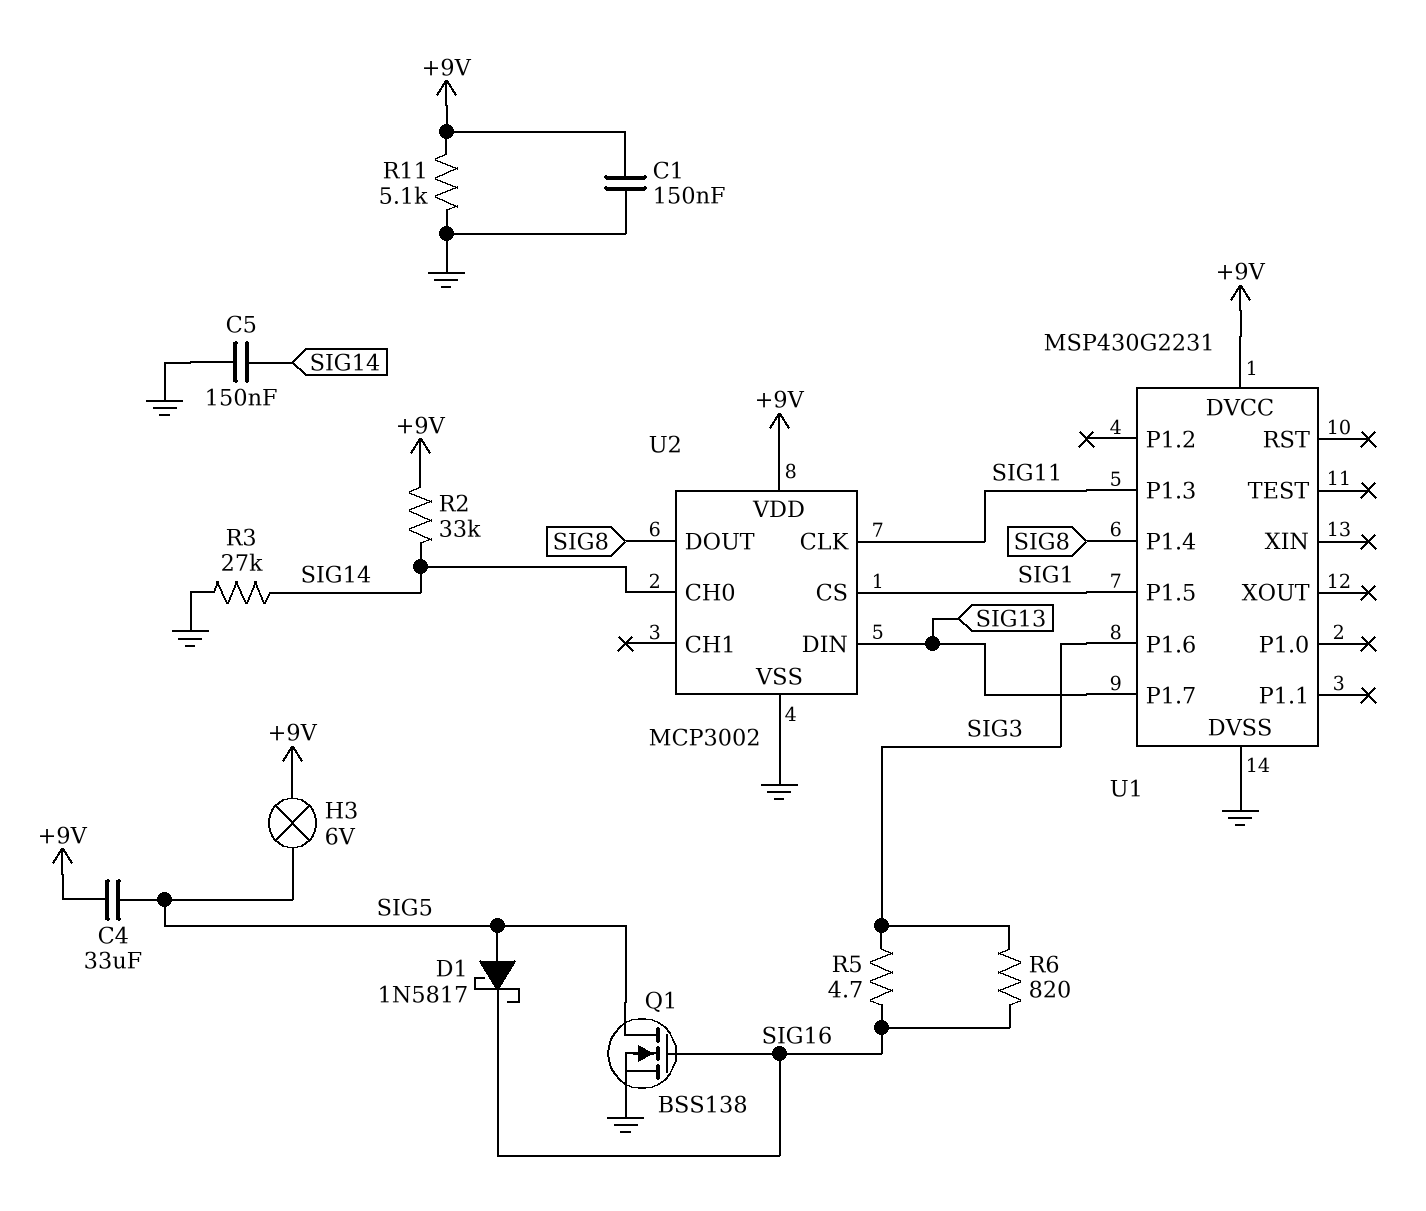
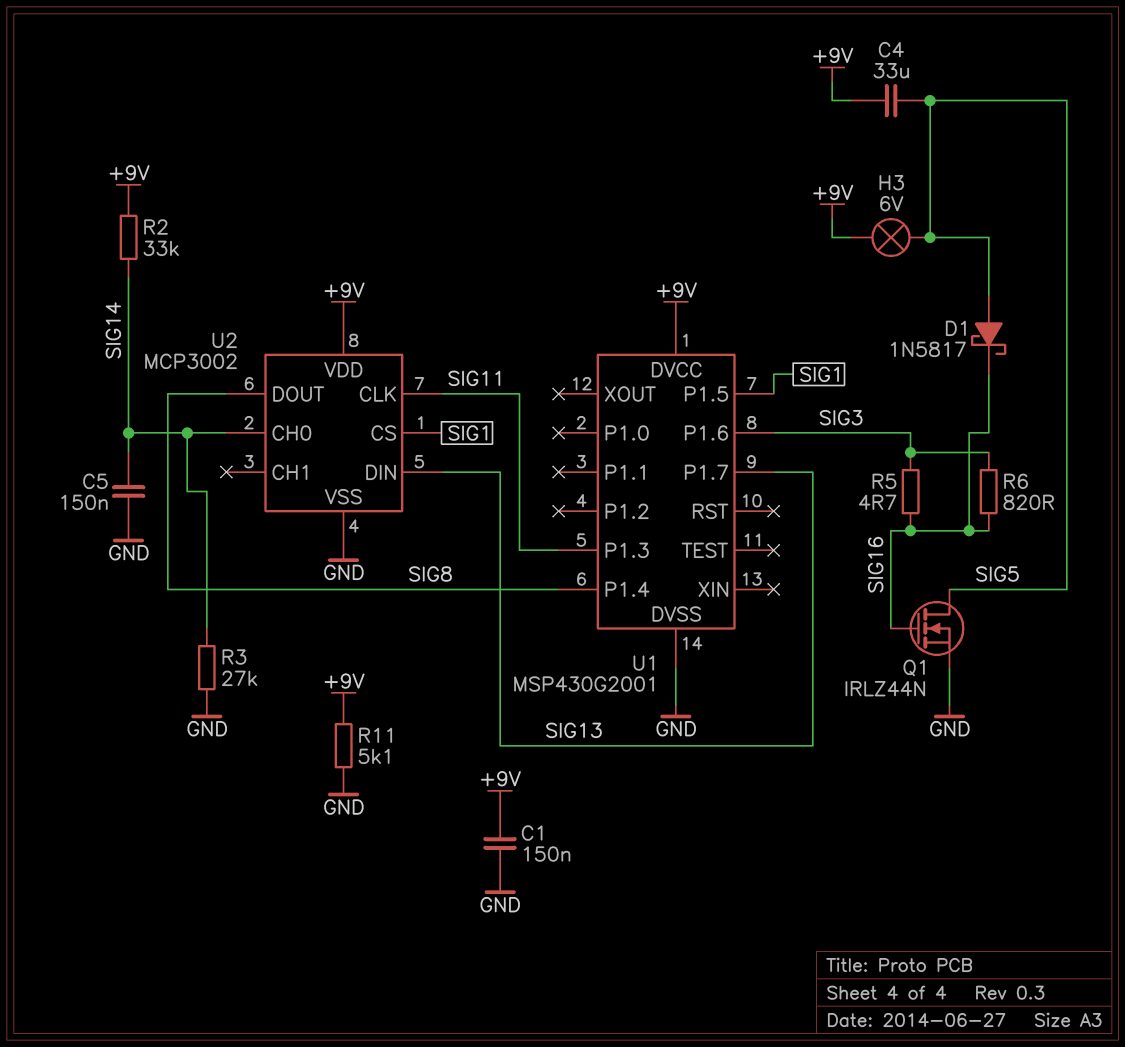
Q1: NMOS BSS138 (G SIG16, D SIG5, S GND) -> NMOS IRLZ44N (G SIG16, D SIG5, S GND)
U1: MSP430G2231 -> MSP430G2001

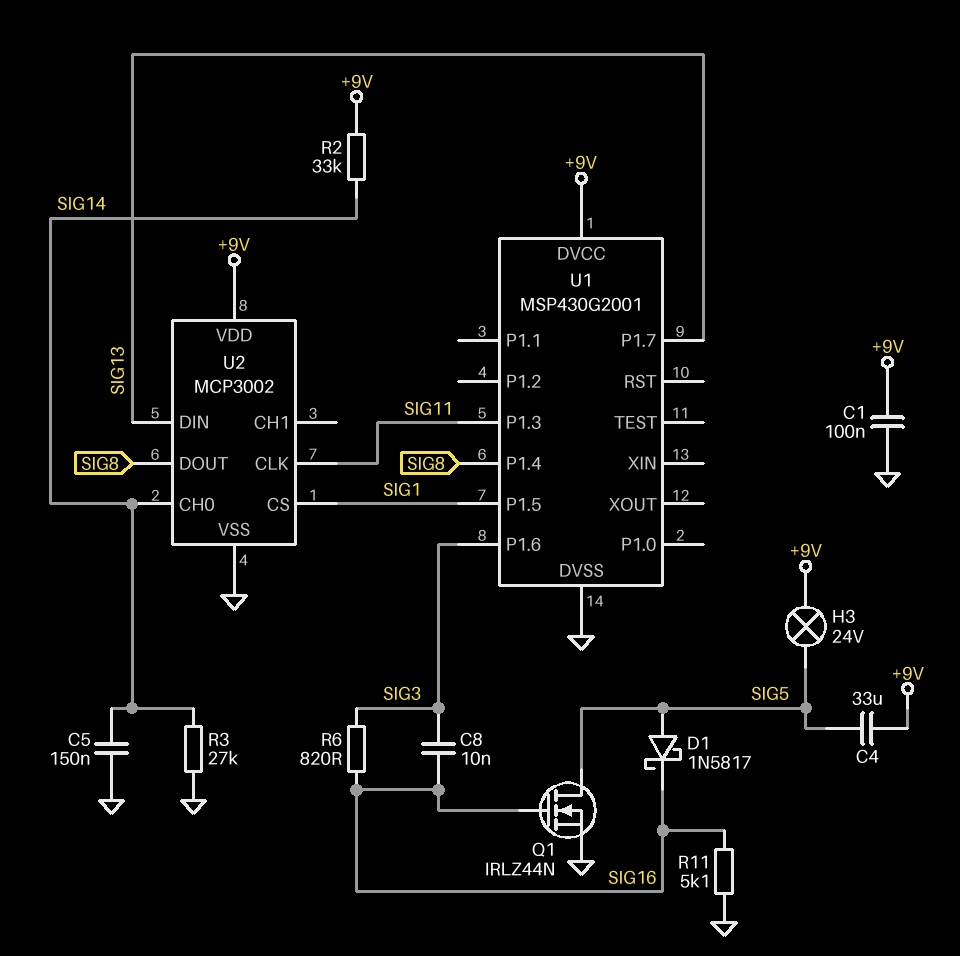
C1: 150nF (+9V, GND) -> 100nF (+9V, GND)
C8: none -> 10nF (SIG3, SIG16)
H3: lamp 6V (+9V, SIG5) -> lamp 24V (+9V, SIG5)
R5: 4.7 (SIG3, SIG16) -> none
R11: 5.1k (+9V, GND) -> 5.1k (GND, SIG16)

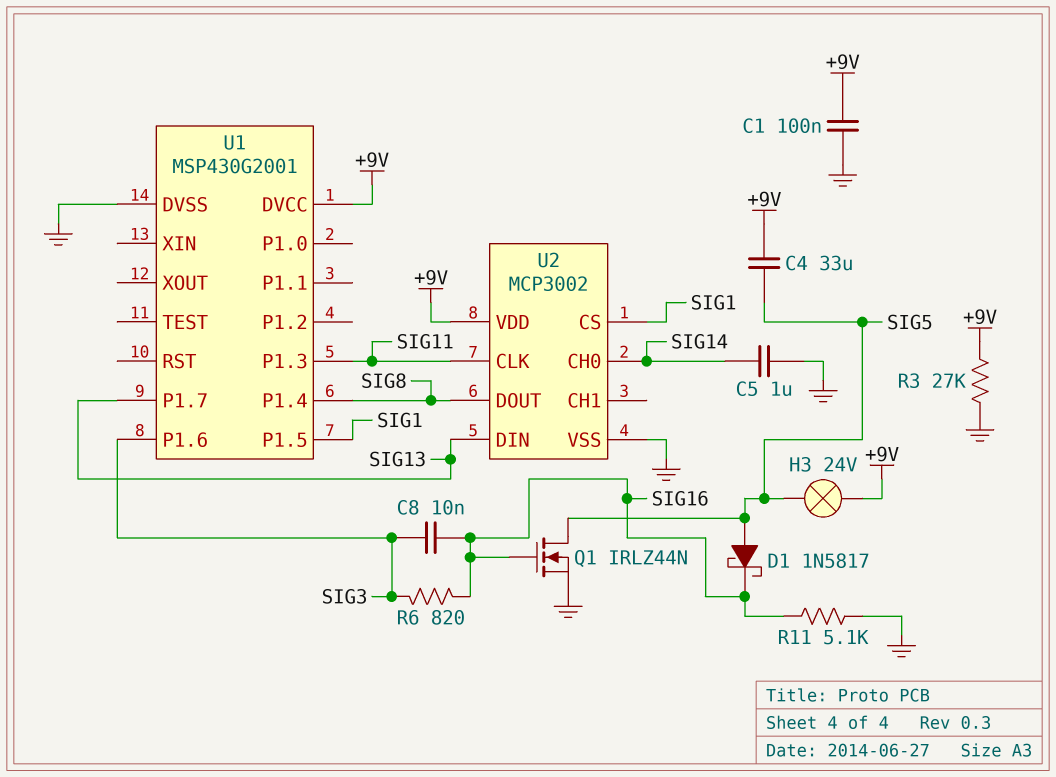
C5: 150nF (GND, SIG14) -> 1uF (GND, SIG14)
R2: 33k (+9V, SIG14) -> none
R3: 27k (GND, SIG14) -> 27k (+9V, GND)

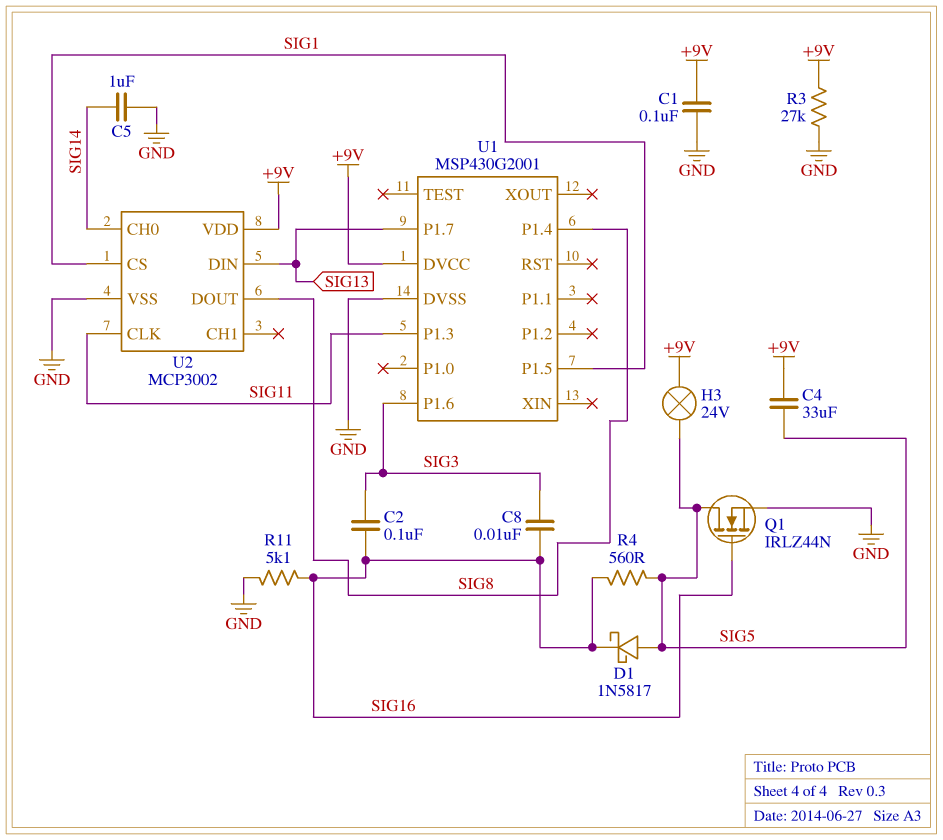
C2: none -> 100nF (SIG3, SIG16)
R4: none -> 560 (SIG5, SIG16)
R6: 820 (SIG3, SIG16) -> none

